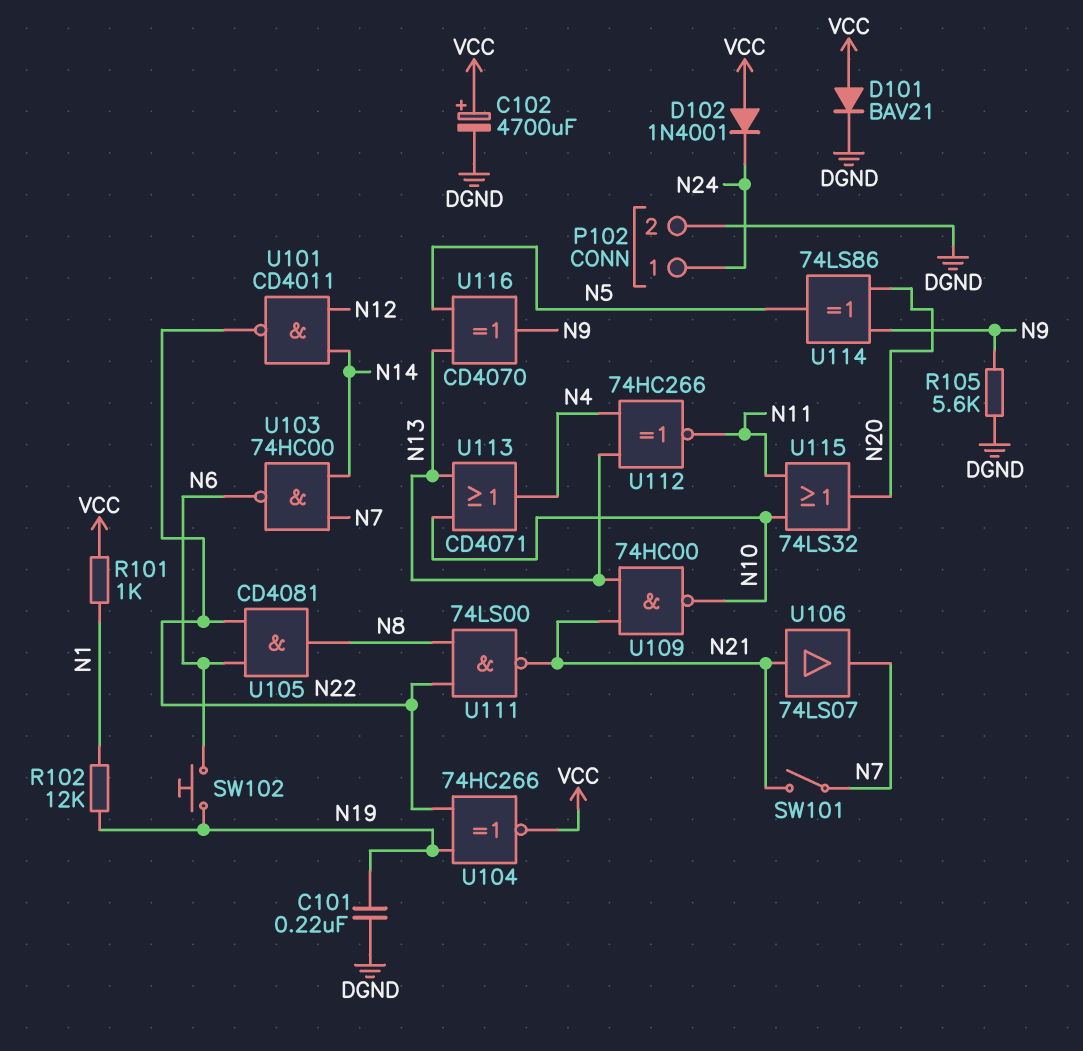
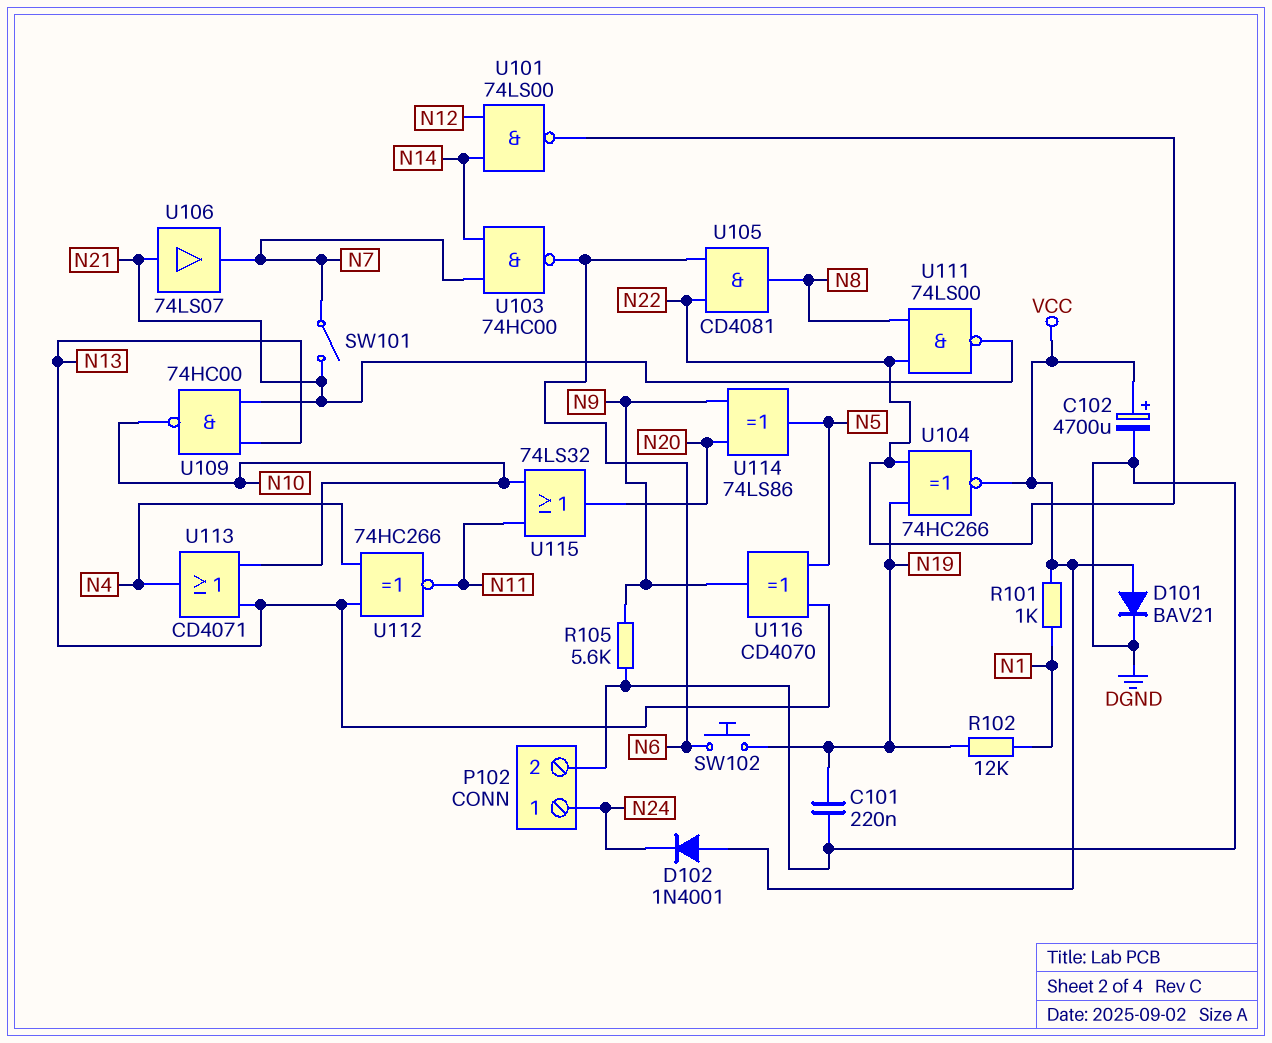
U101: NAND CD4011 (in N12, in N14, out N22) -> NAND 74LS00 (in N12, in N14, out N22)

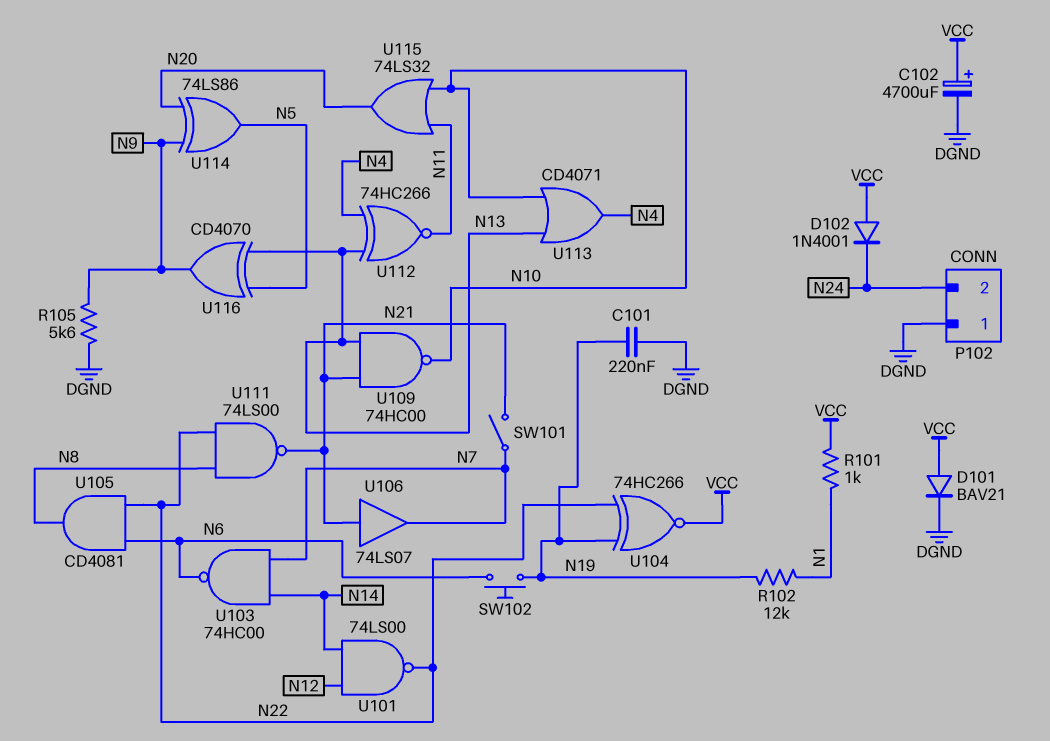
P102 pin 1: N24 -> DGND
P102 pin 2: DGND -> N24

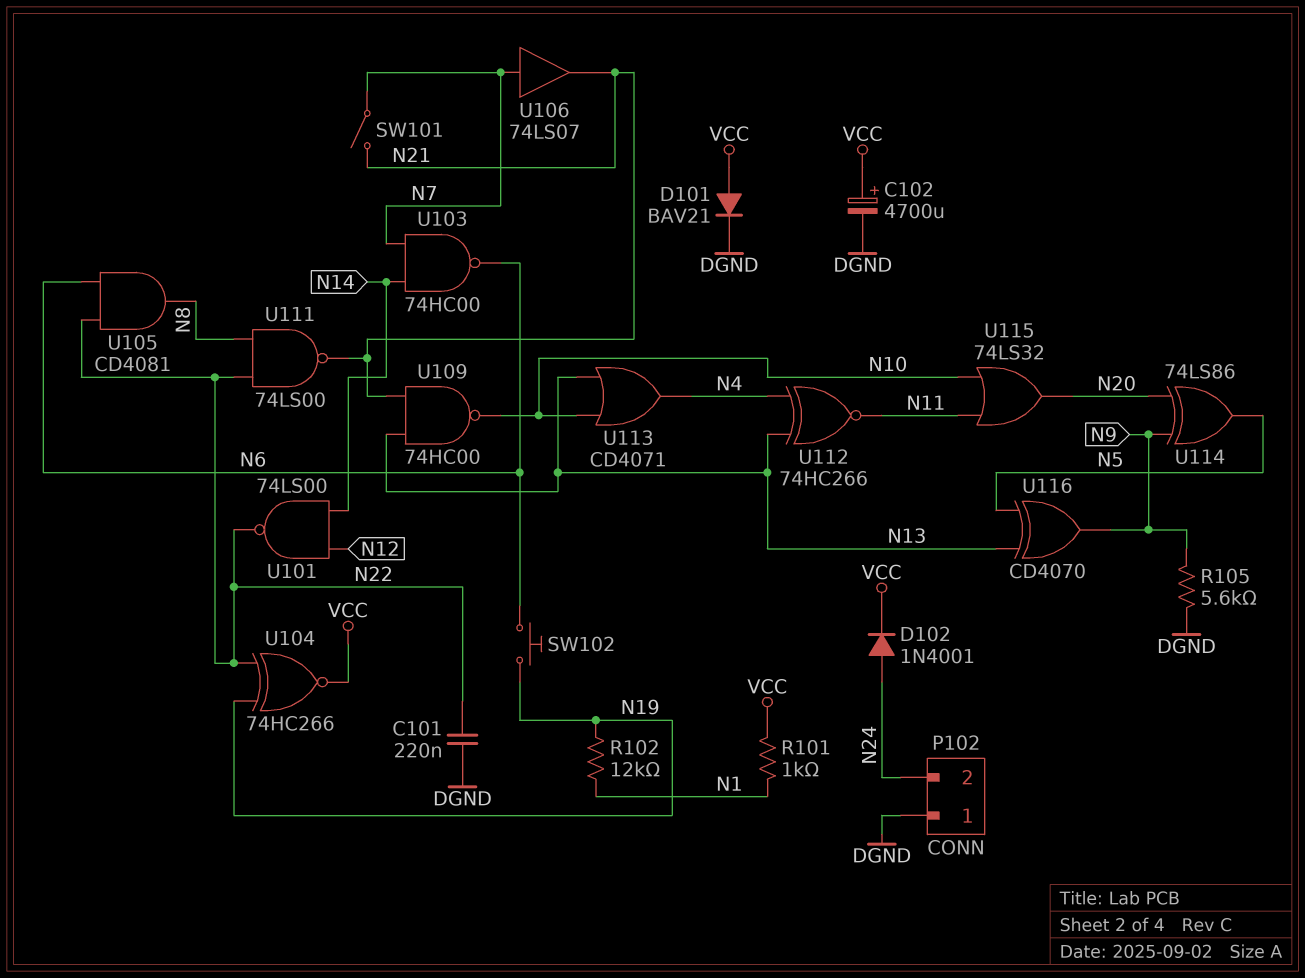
C101: 220nF (DGND, N19) -> 220nF (DGND, N22)
D102: diode 1N4001 (A VCC, K N24) -> diode 1N4001 (A N24, K VCC)
U106: buffer 74LS07 (in N21, out N7) -> buffer 74LS07 (in N7, out N21)

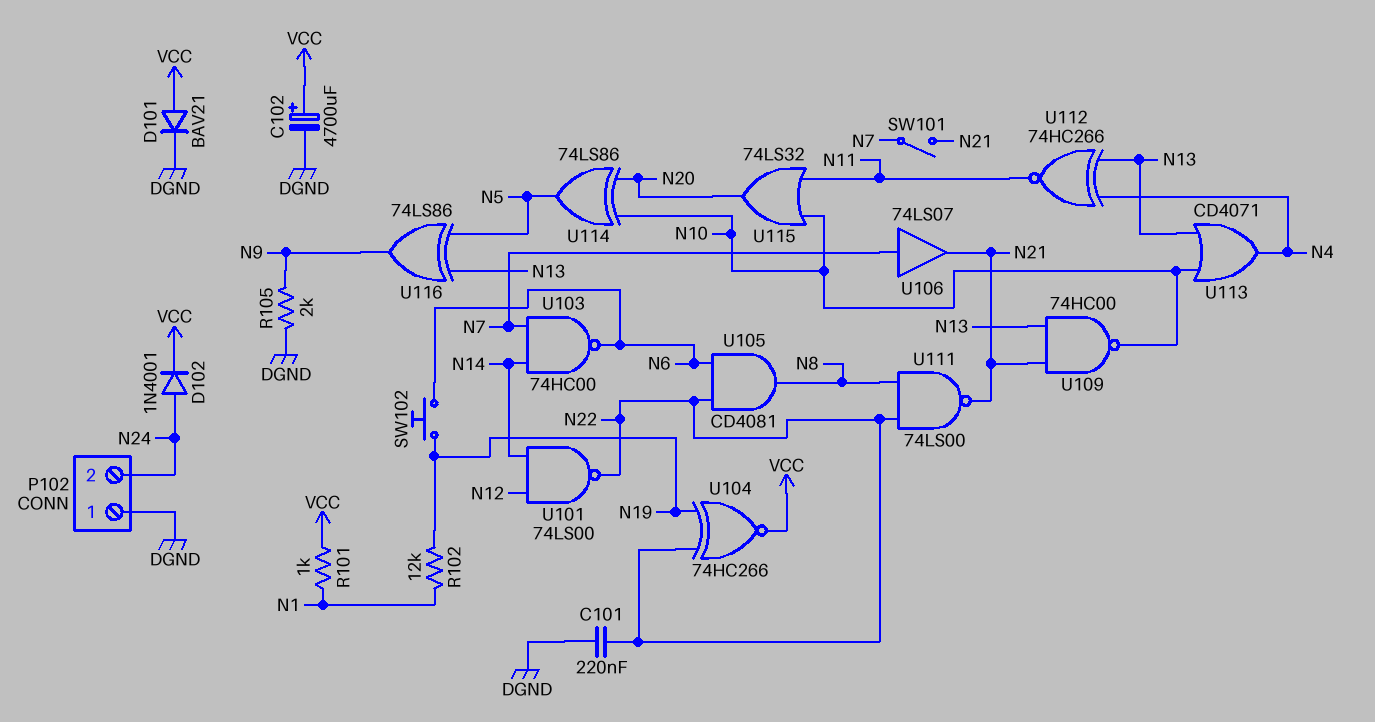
R105: 5.6k (DGND, N9) -> 2k (DGND, N9)
U114: XOR 74LS86 (in N9, in N20, out N5) -> XOR 74LS86 (in N10, in N20, out N5)
U116: XOR CD4070 (in N5, in N13, out N9) -> XOR 74LS86 (in N5, in N13, out N9)

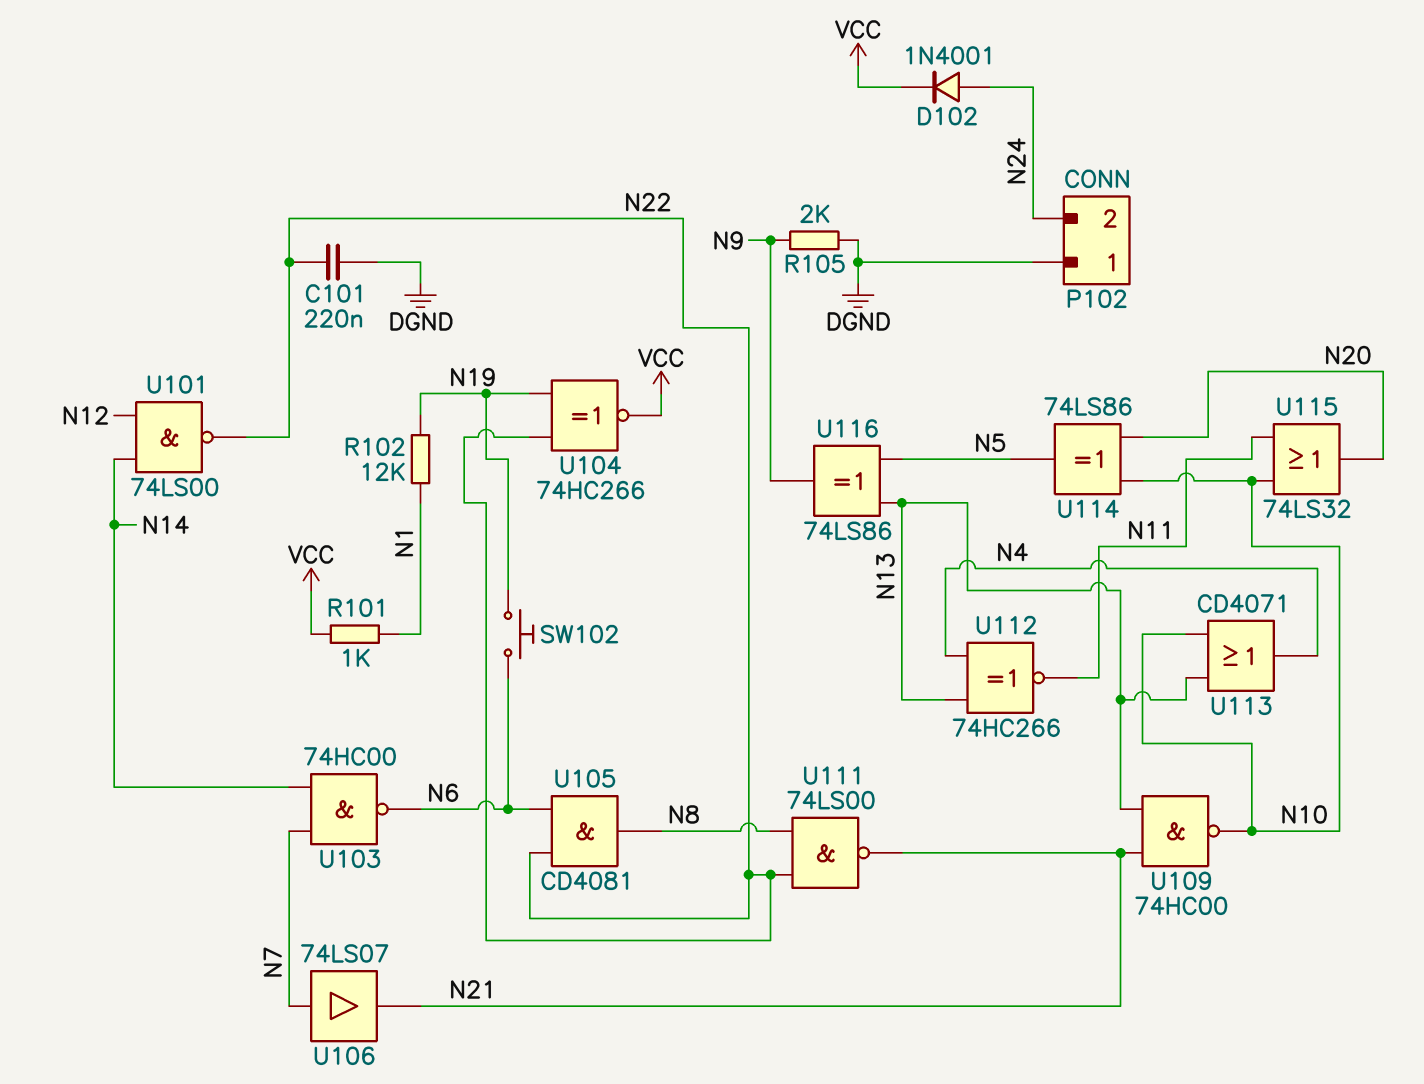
C102: 4700uF (plus VCC, minus DGND) -> none
D101: diode BAV21 (A VCC, K DGND) -> none
SW101: switch (N7, N21) -> none

